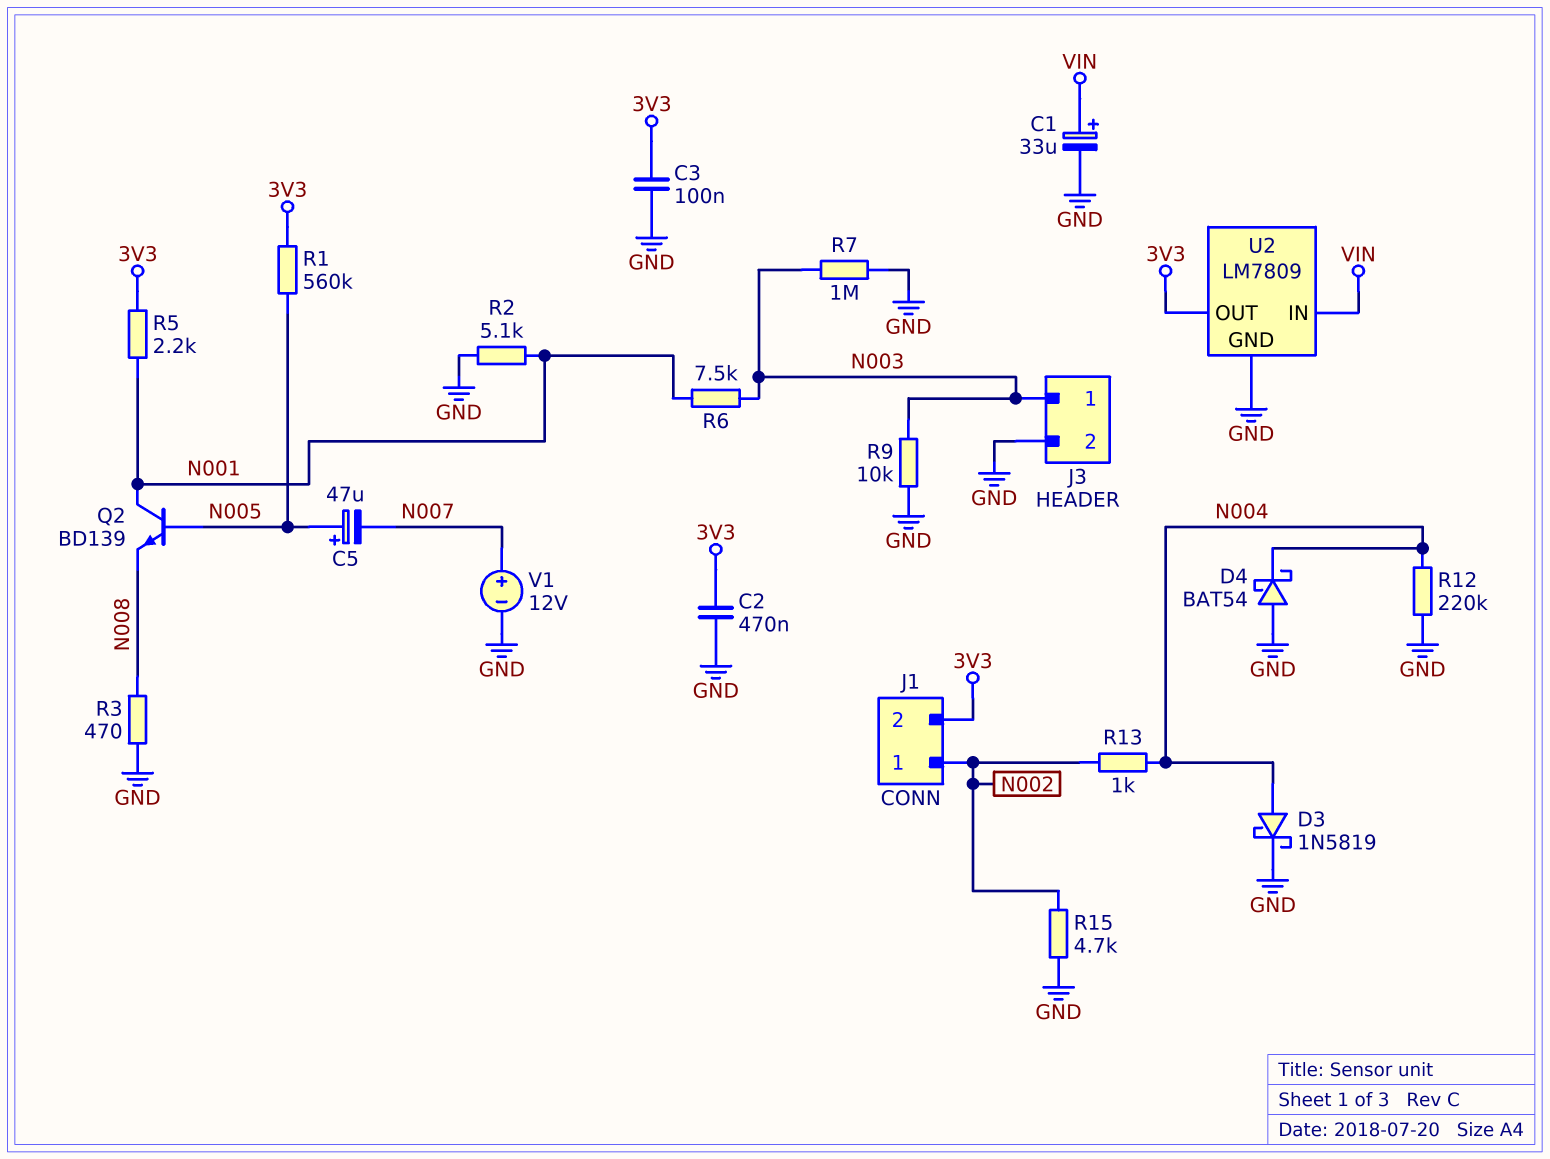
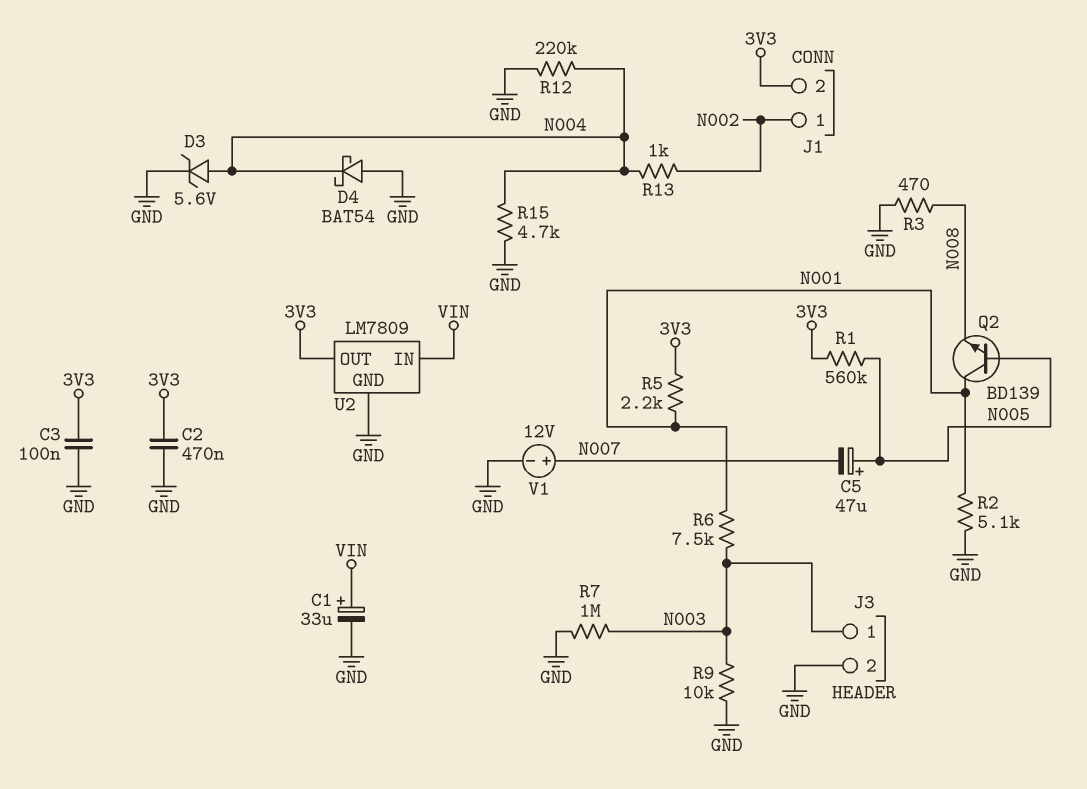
D3: schottky 1N5819 (A N004, K GND) -> zener 5.6V (A N004, K GND)
R15: 4.7k (GND, N002) -> 4.7k (GND, N004)

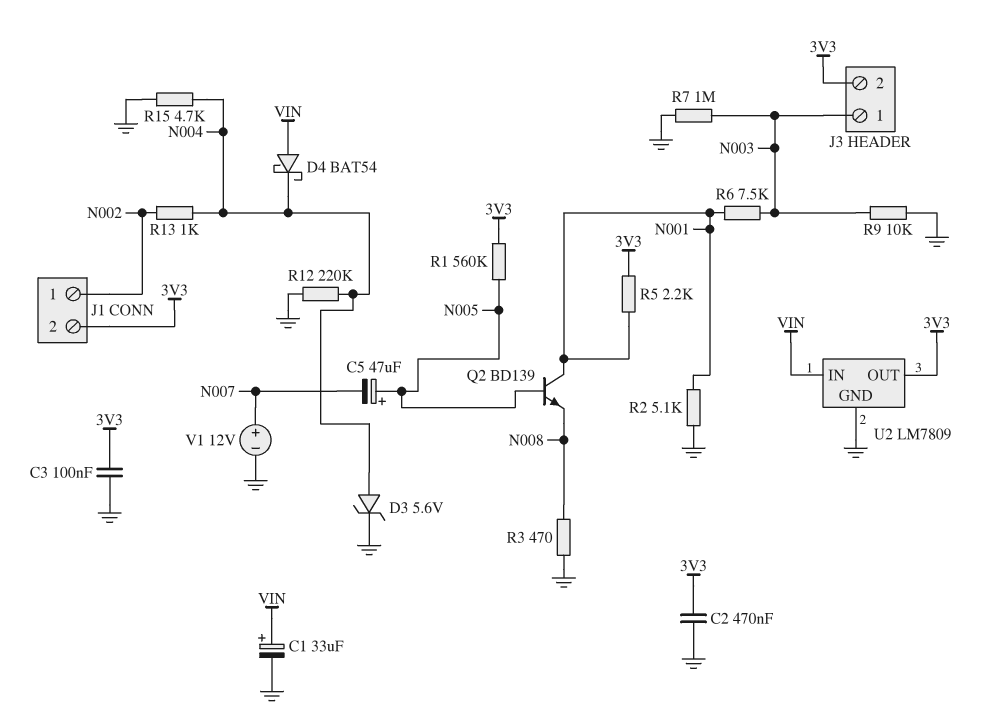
D4: schottky BAT54 (A GND, K N004) -> schottky BAT54 (A VIN, K N004)
J3 pin 2: GND -> 3V3

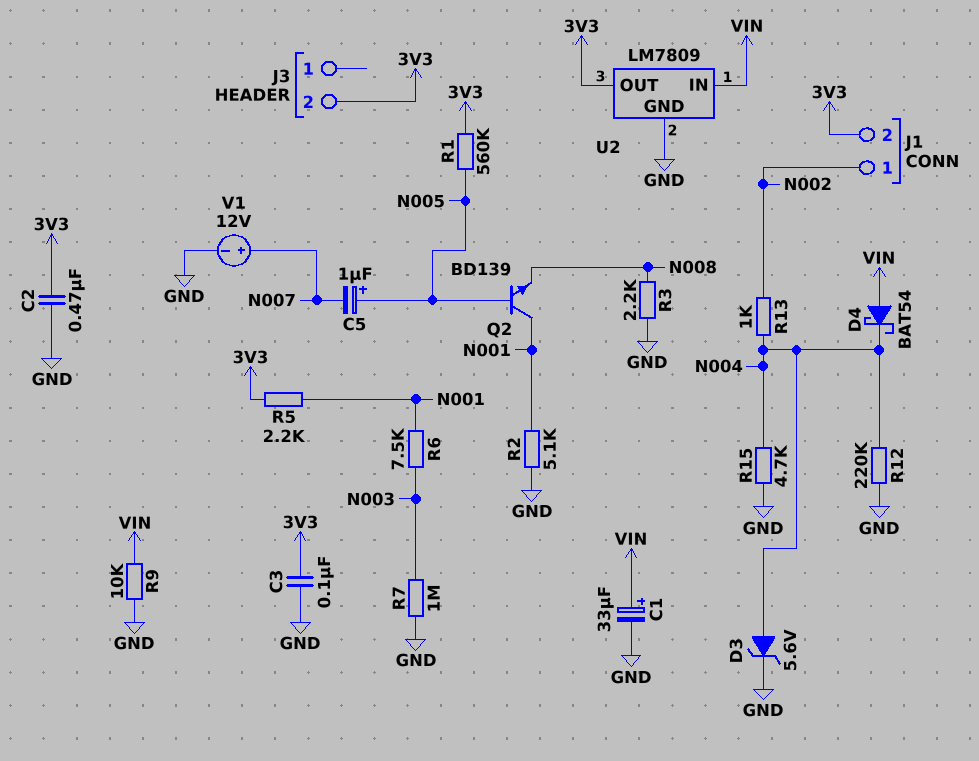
C5: 47uF (plus N005, minus N007) -> 1uF (plus N005, minus N007)
J3 pin 1: N003 -> none
R3: 470 (GND, N008) -> 2.2k (GND, N008)
R9: 10k (GND, N003) -> 10k (GND, VIN)

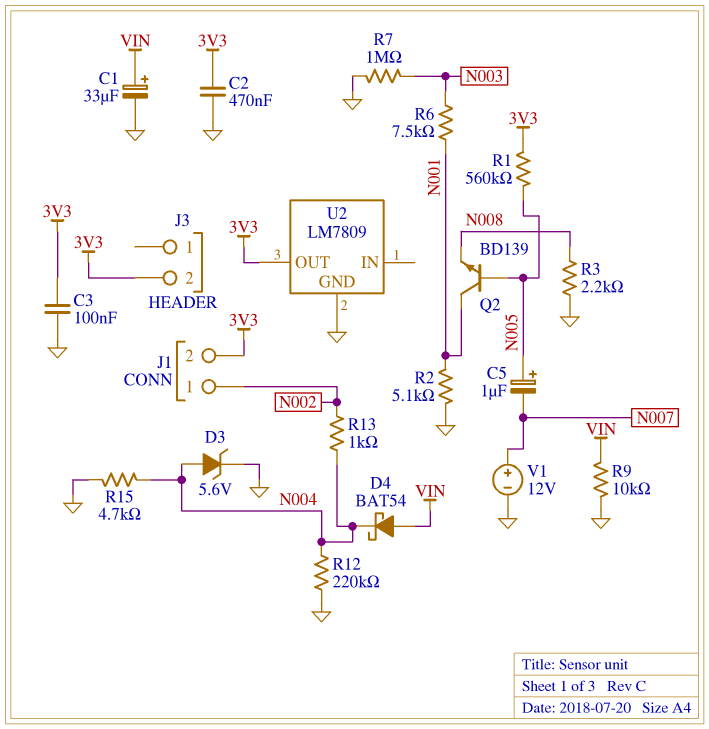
R5: 2.2k (3V3, N001) -> none
U2 pin IN: VIN -> none

